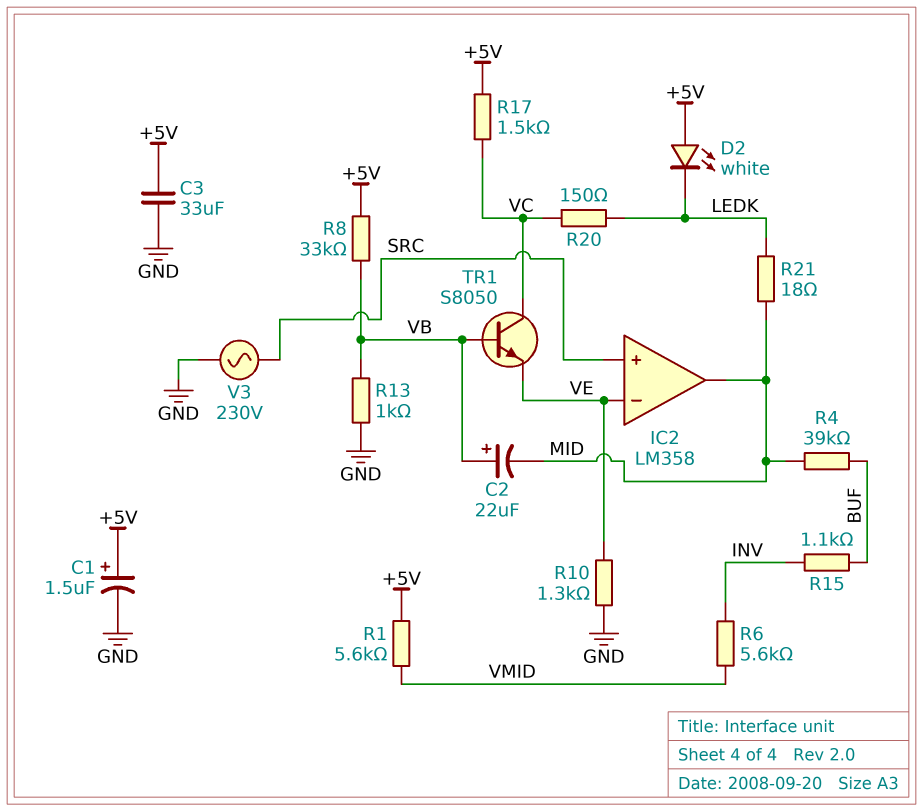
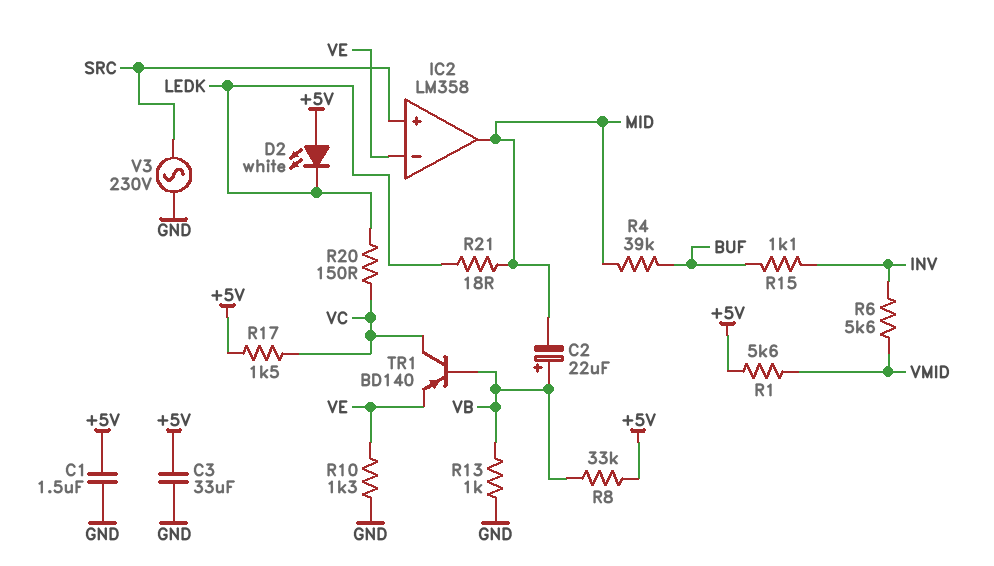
C1: 1.5uF (plus +5V, minus GND) -> 1.5uF (+5V, GND)
TR1: NPN S8050 (B VB, C VC, E VE) -> PNP BD140 (B VB, C VC, E VE)

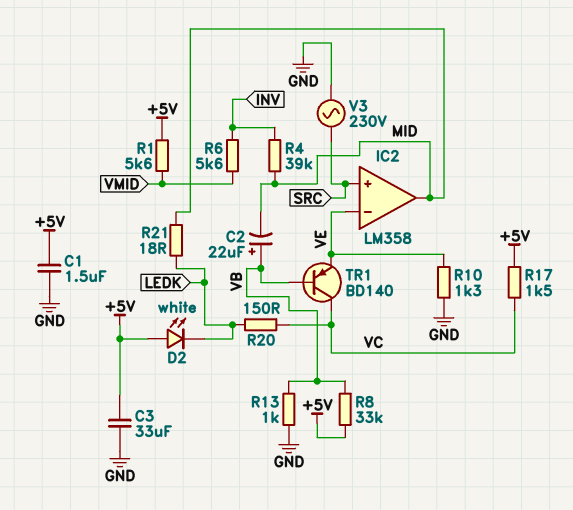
R4: 39k (BUF, MID) -> 39k (INV, MID)
R15: 1.1k (BUF, INV) -> none

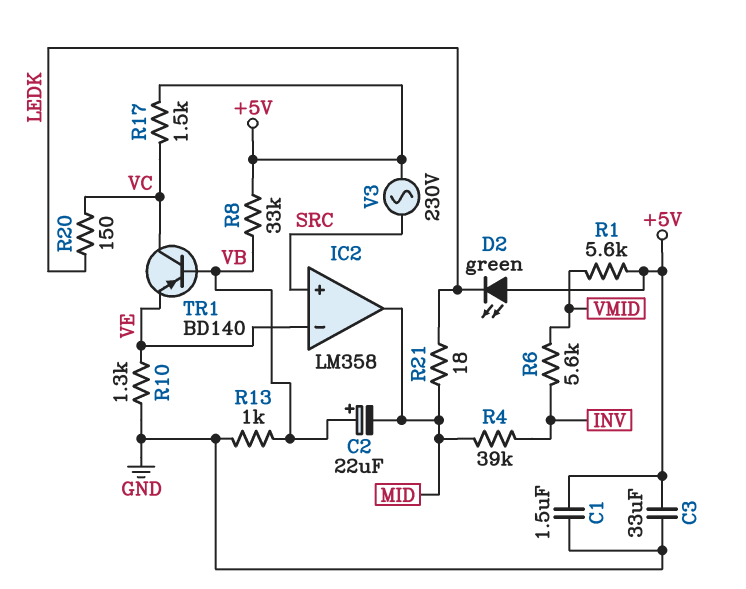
D2: LED white (A +5V, K LEDK) -> LED green (A +5V, K LEDK)
V3: AC 230V (GND, SRC) -> AC 230V (+5V, SRC)

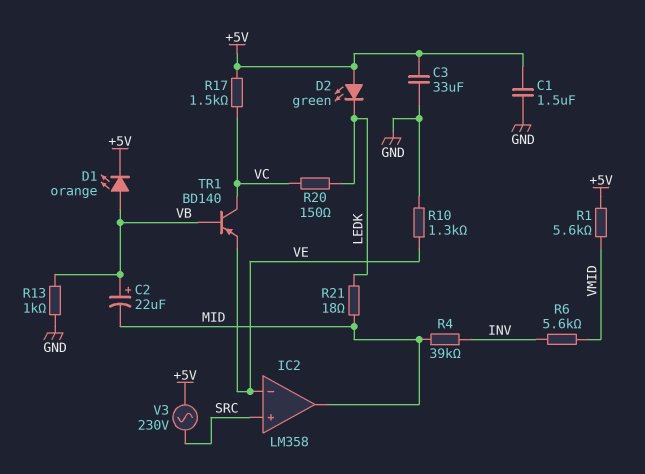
D1: none -> LED orange (A VB, K +5V)
R8: 33k (+5V, VB) -> none

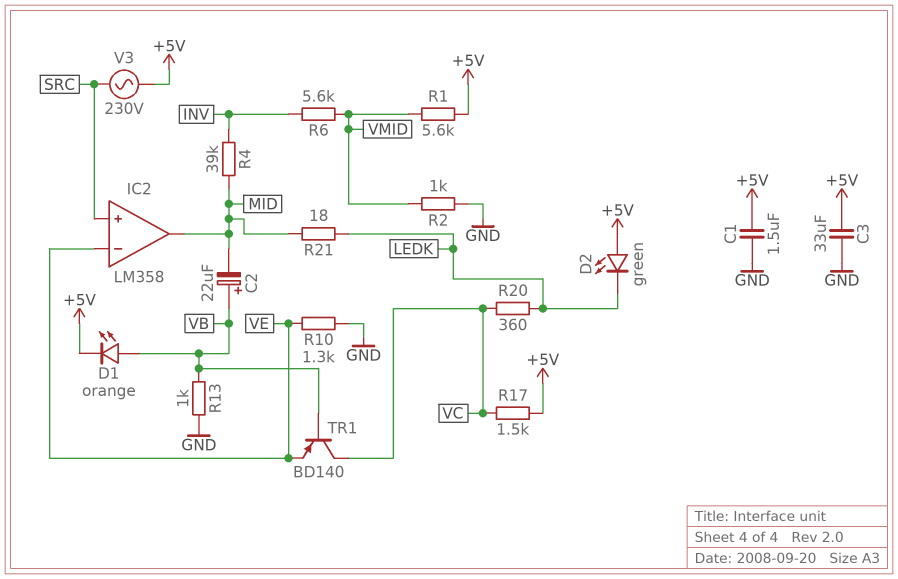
R2: none -> 1k (GND, VMID)
R20: 150 (LEDK, VC) -> 360 (LEDK, VC)

